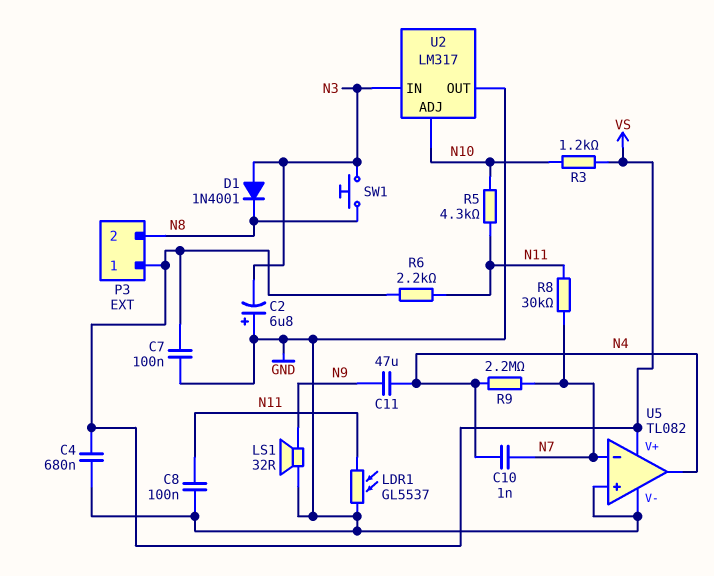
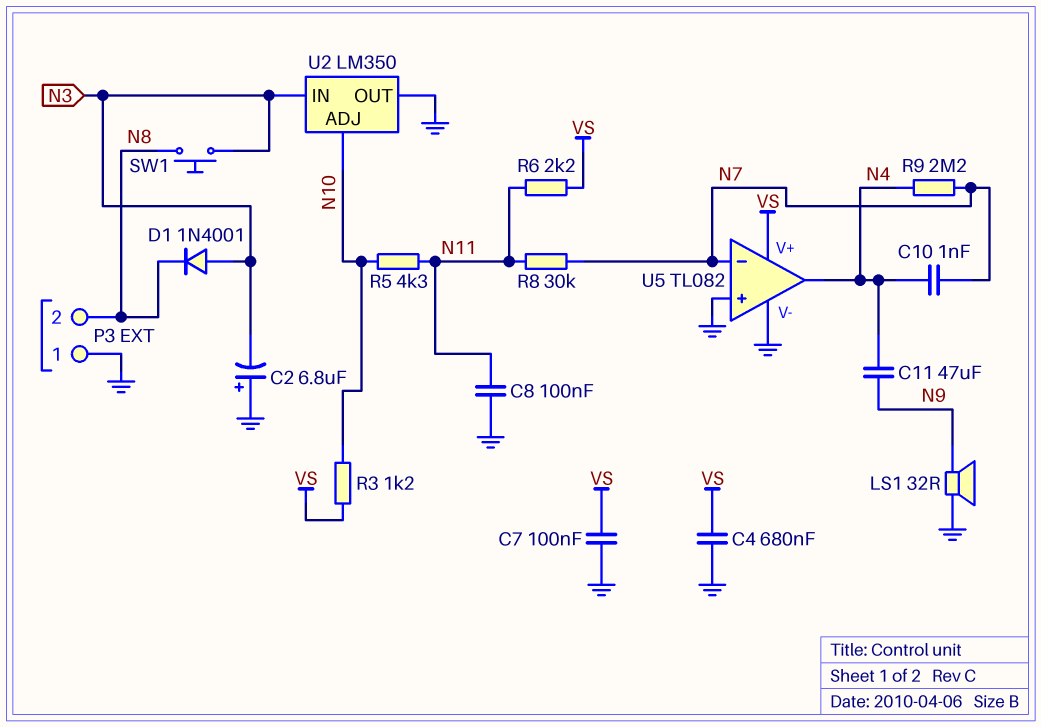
LDR1: GL5537 (GND, N11) -> none
P3 pin 1: VS -> GND
U2: LM317 -> LM350

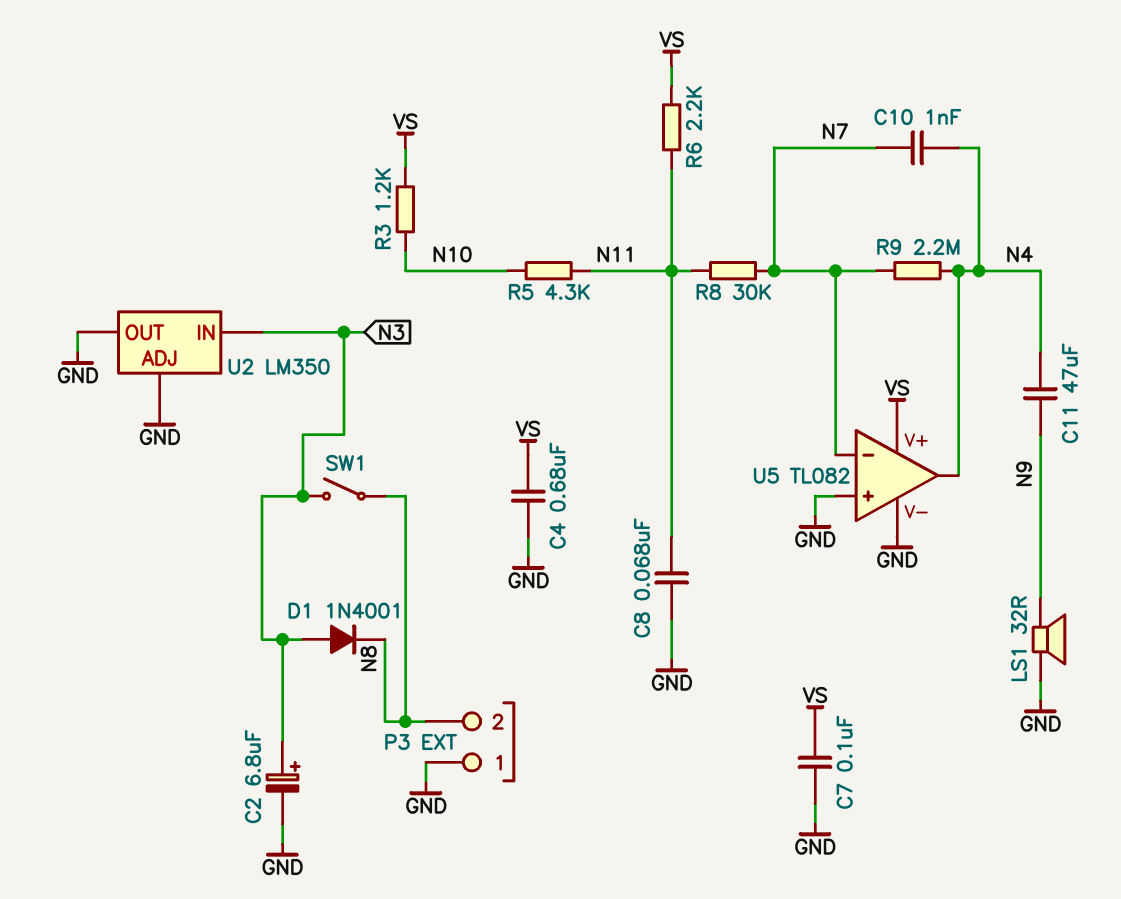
C2: 6.8uF (plus GND, minus N3) -> 6.8uF (plus N3, minus GND)
C8: 100nF (GND, N11) -> 68nF (GND, N11)
SW1: button (N3, N8) -> switch (N3, N8)
U2 pin ADJ: N10 -> GND

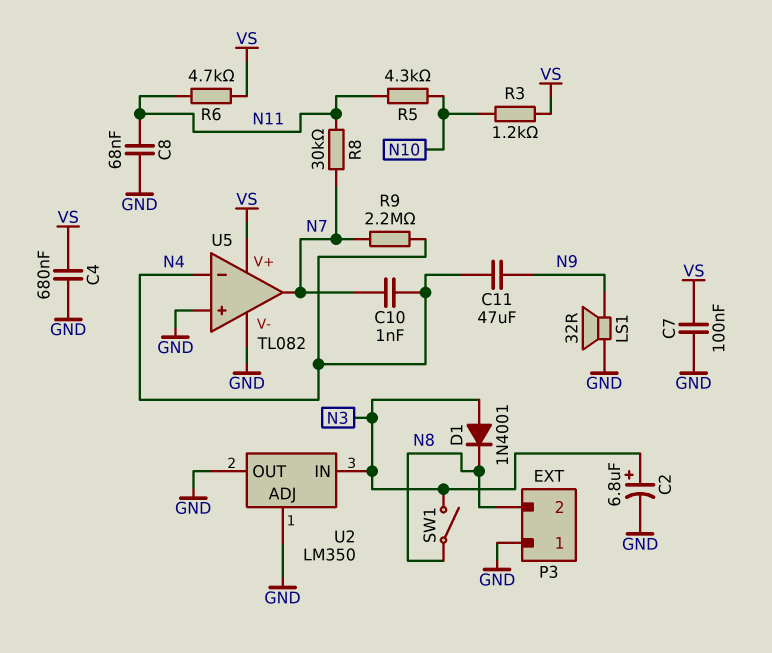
R6: 2.2k (N11, VS) -> 4.7k (N11, VS)
U5 pin in-: N7 -> N4
U5 pin out: N4 -> N7

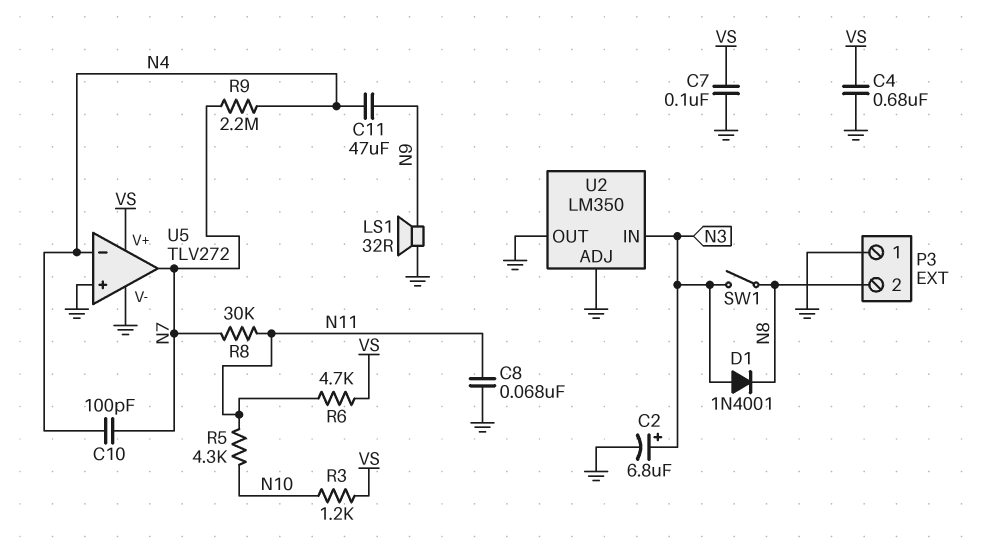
C10: 1nF (N4, N7) -> 100pF (N4, N7)
U5: TL082 -> TLV272

